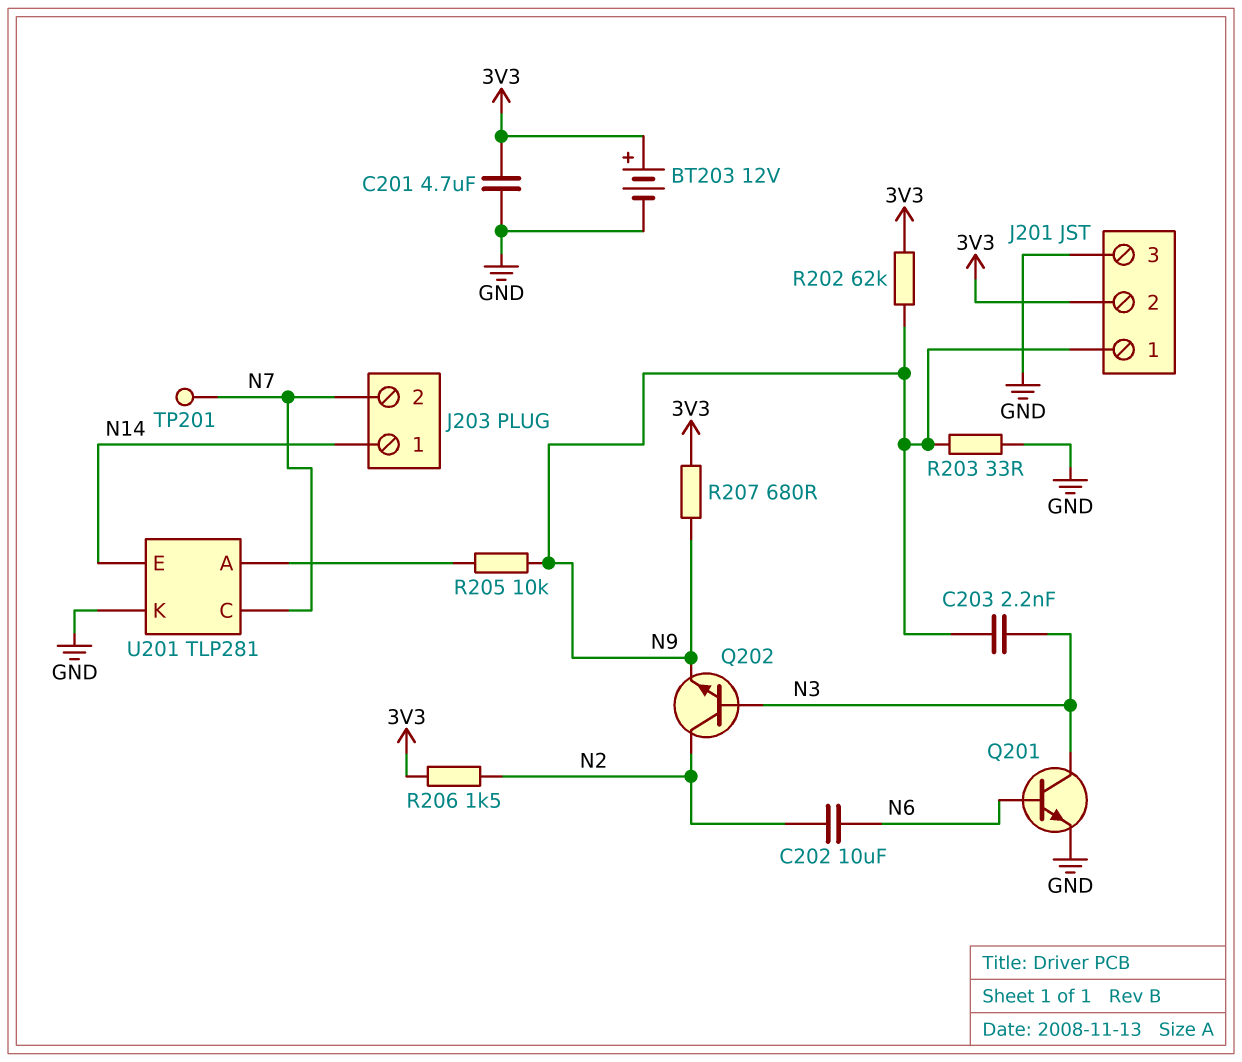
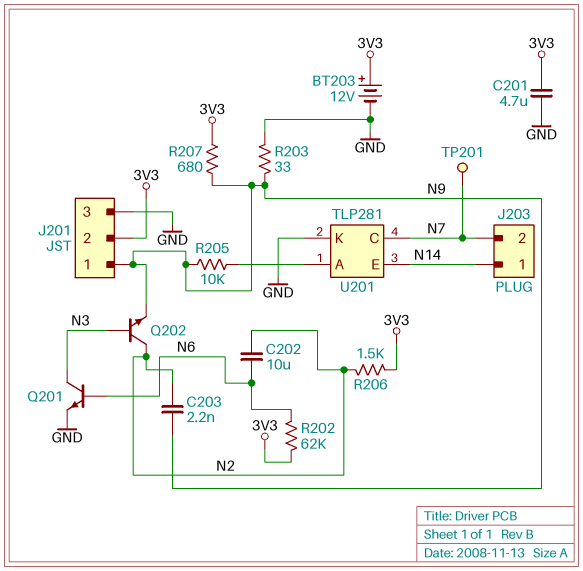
C203: 2.2nF (N3, N9) -> 2.2nF (N2, N9)
R202: 62k (3V3, N9) -> 62k (3V3, N6)

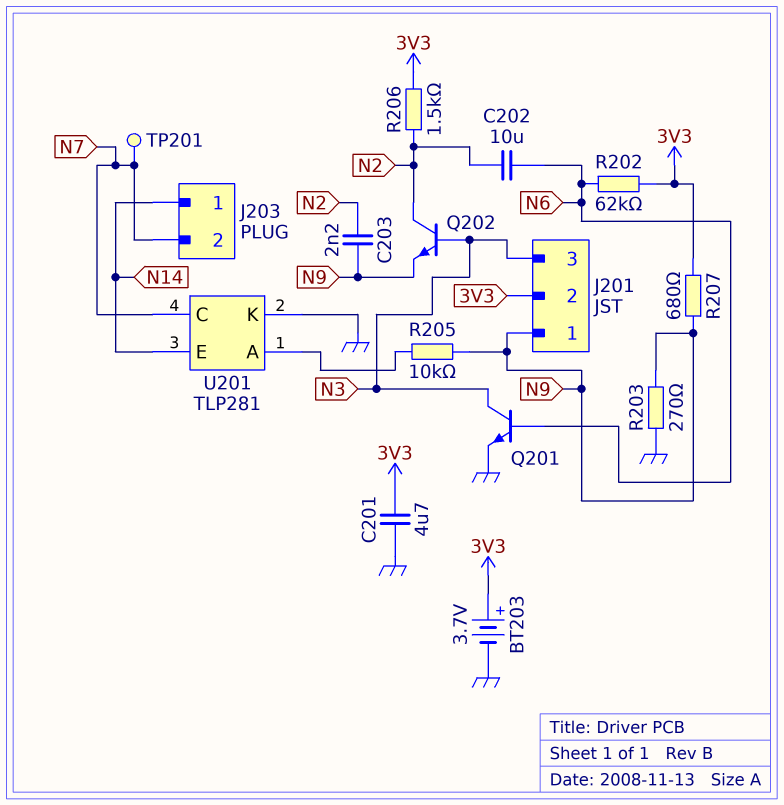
BT203: 12V (plus 3V3, minus GND) -> 3.7V (plus 3V3, minus GND)
J201 pin 3: GND -> N3
R203: 33 (GND, N9) -> 270 (GND, N9)

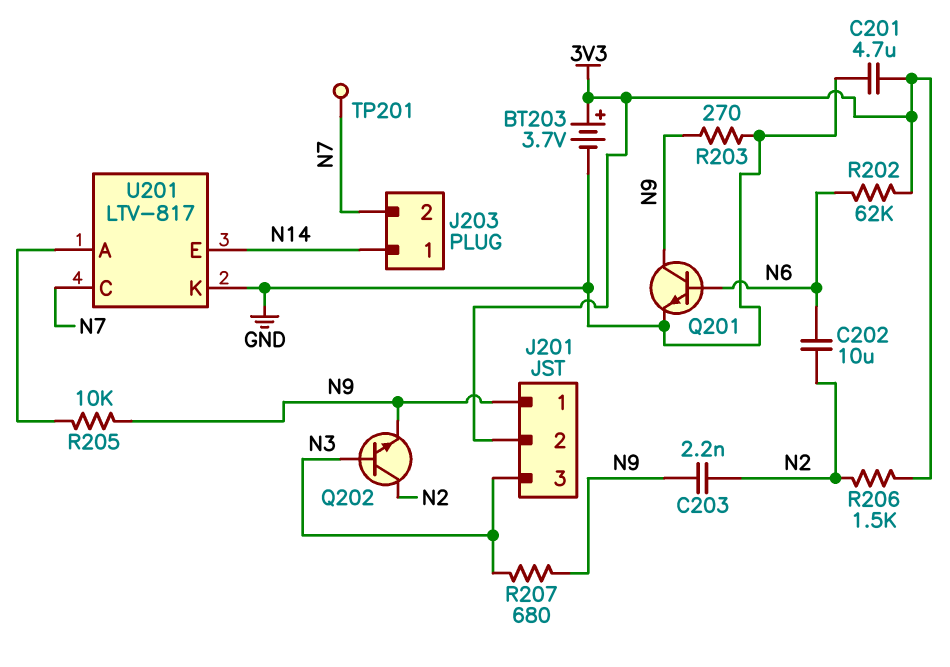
Q201: NPN (B N6, C N3, E GND) -> NPN (B N6, C N9, E GND)
R207: 680 (3V3, N9) -> 680 (N3, N9)
U201: TLP281 -> LTV-817

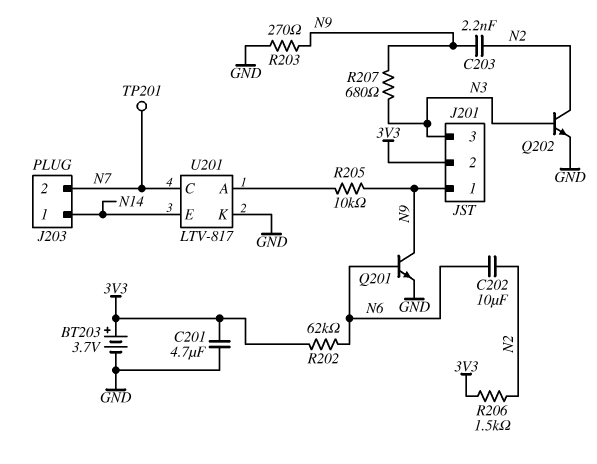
Q202: NPN (B N3, C N2, E N9) -> NPN (B N3, C N2, E GND)

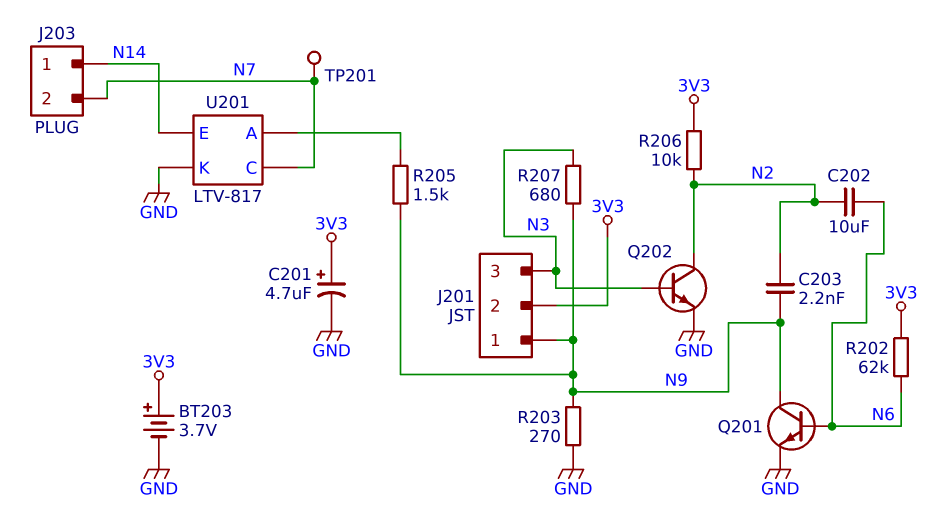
C201: 4.7uF (3V3, GND) -> 4.7uF (plus 3V3, minus GND)
R205: 10k (N9, U201/A) -> 1.5k (N9, U201/A)
R206: 1.5k (3V3, N2) -> 10k (3V3, N2)

